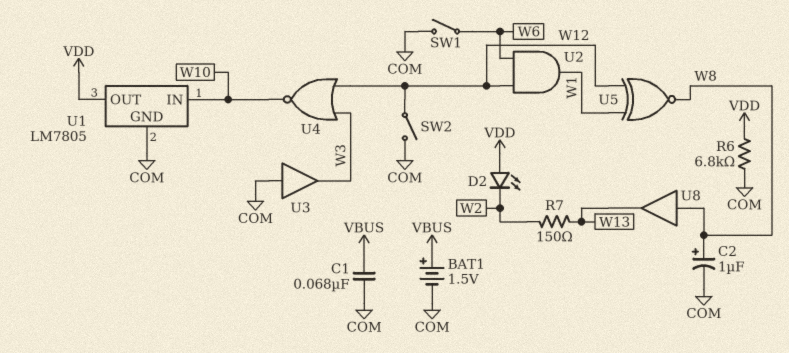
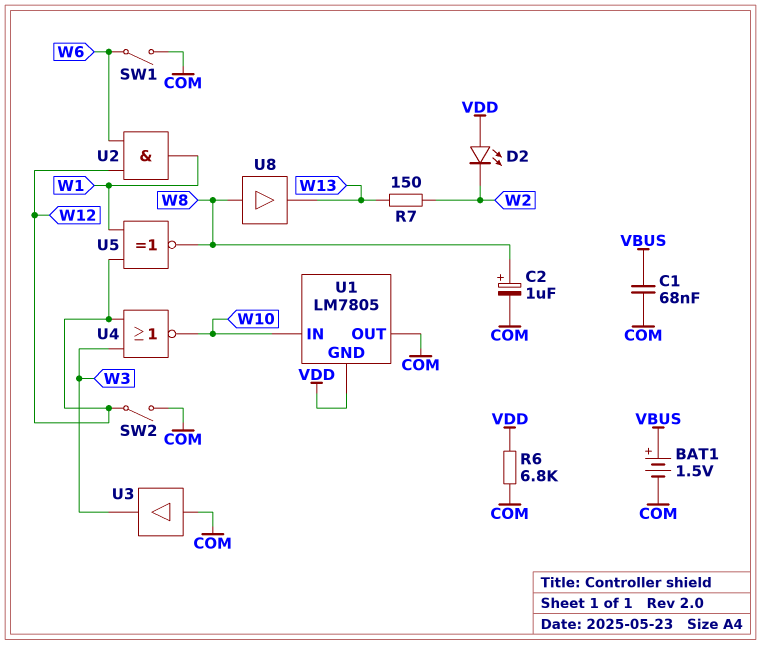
U1 pin GND: COM -> VDD
U1 pin OUT: VDD -> COM

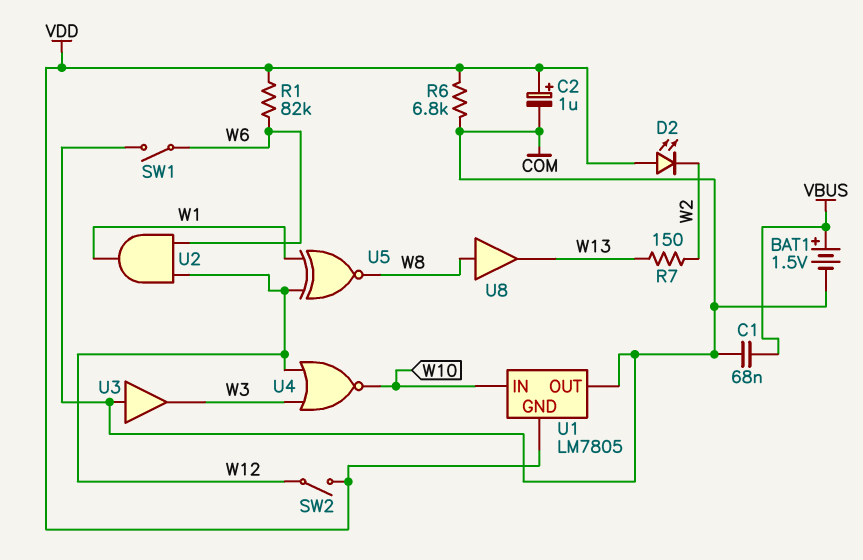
C2: 1uF (plus W8, minus COM) -> 1uF (plus VDD, minus COM)
R1: none -> 82k (VDD, W6)
SW2: switch (COM, W12) -> switch (VDD, W12)

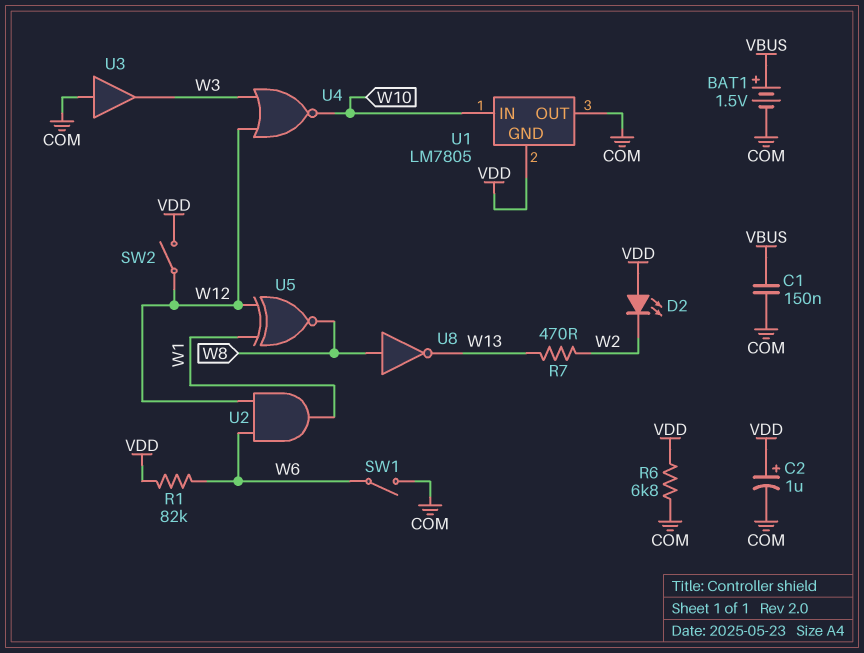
C1: 68nF (COM, VBUS) -> 150nF (COM, VBUS)
R7: 150 (W2, W13) -> 470 (W2, W13)
U8: buffer (in W8, out W13) -> NOT (in W8, out W13)

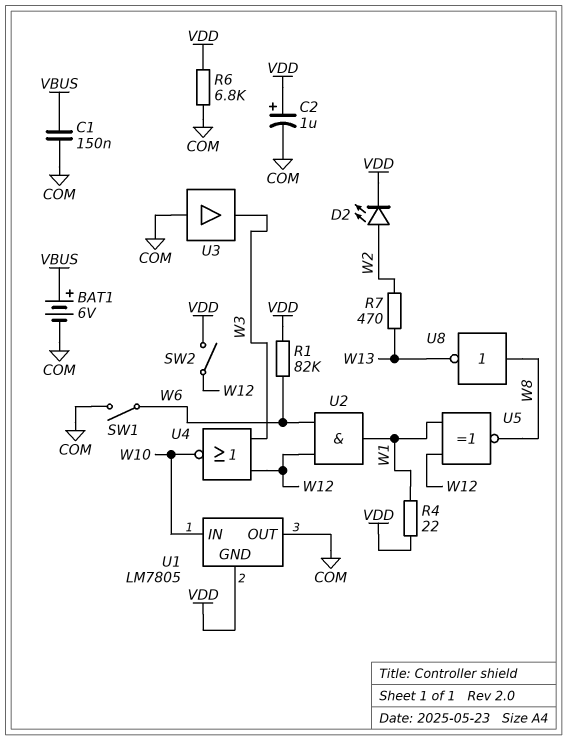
BAT1: 1.5V (plus VBUS, minus COM) -> 6V (plus VBUS, minus COM)
D2: LED (A VDD, K W2) -> LED (A W2, K VDD)
R4: none -> 22 (VDD, W1)

